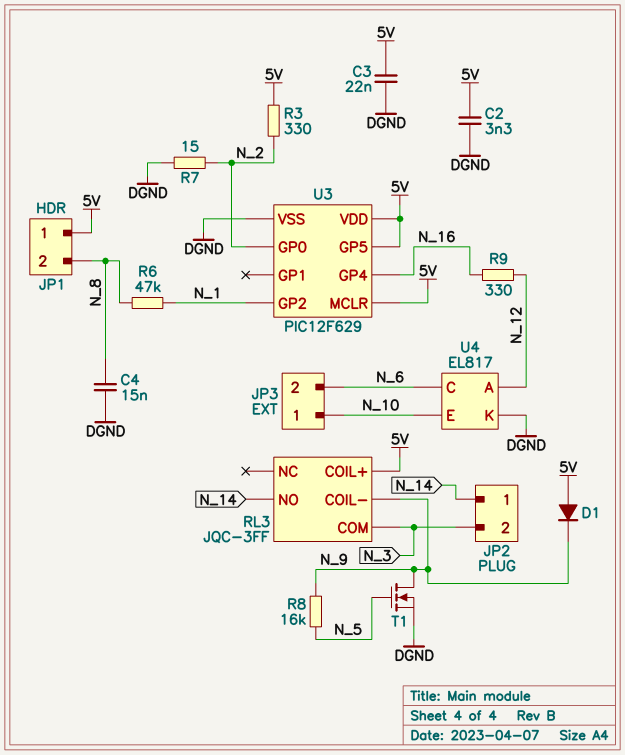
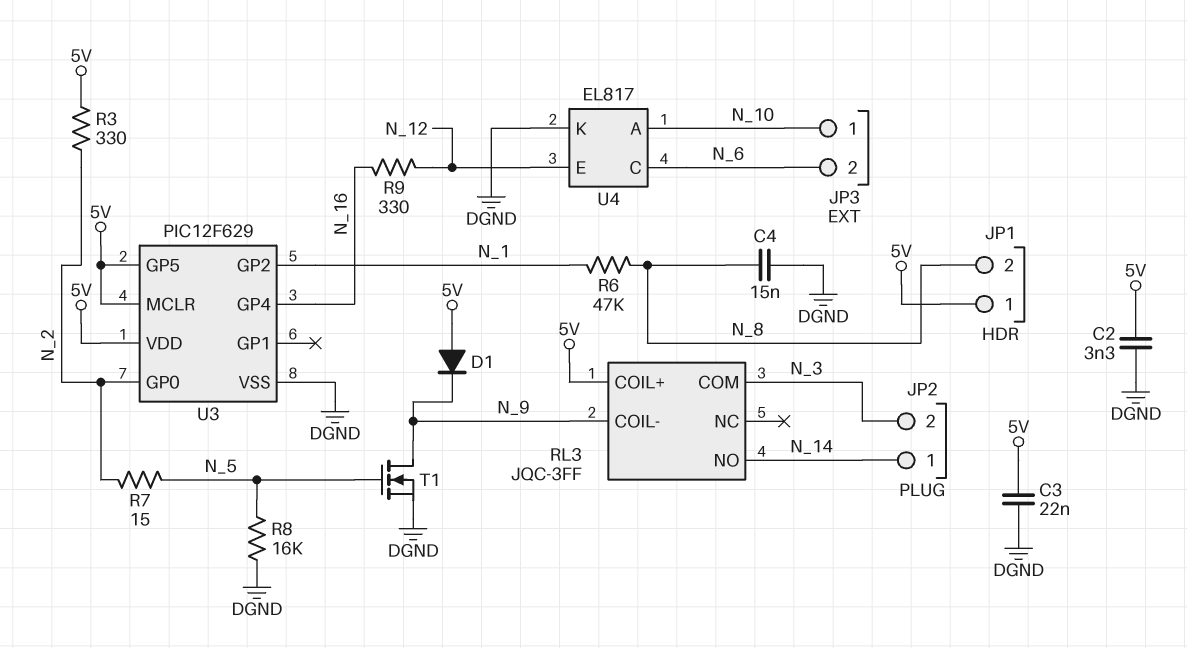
R7: 15 (DGND, N_2) -> 15 (N_2, N_5)
R8: 16k (N_5, N_9) -> 16k (DGND, N_5)
U4 pin A: N_12 -> N_10
U4 pin E: N_10 -> N_12

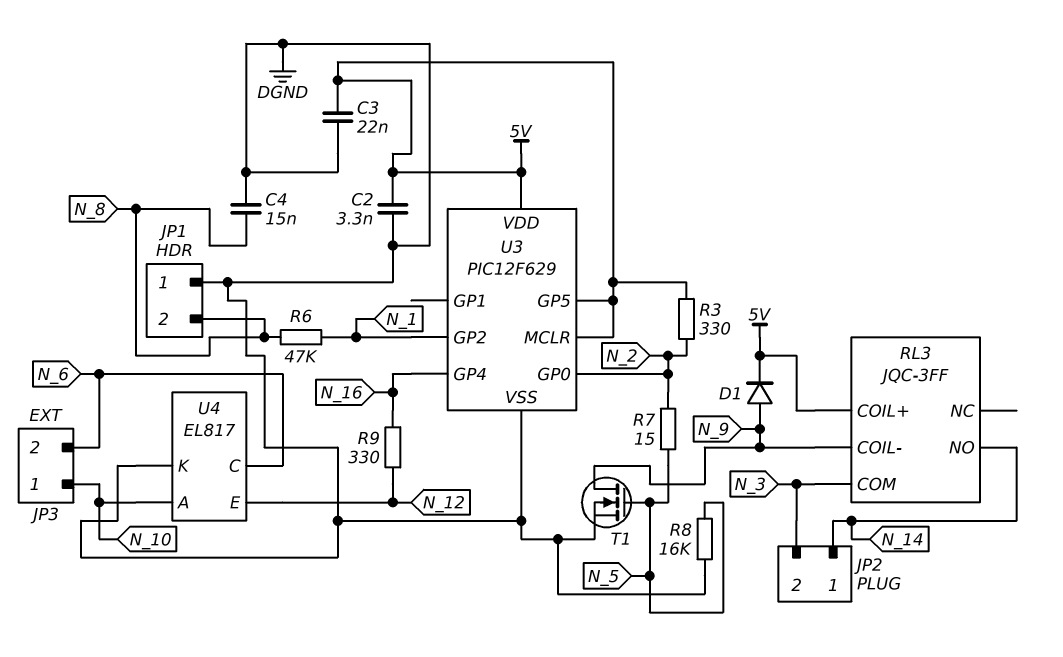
D1: diode (A 5V, K N_9) -> diode (A N_9, K 5V)
JP1 pin 1: 5V -> DGND

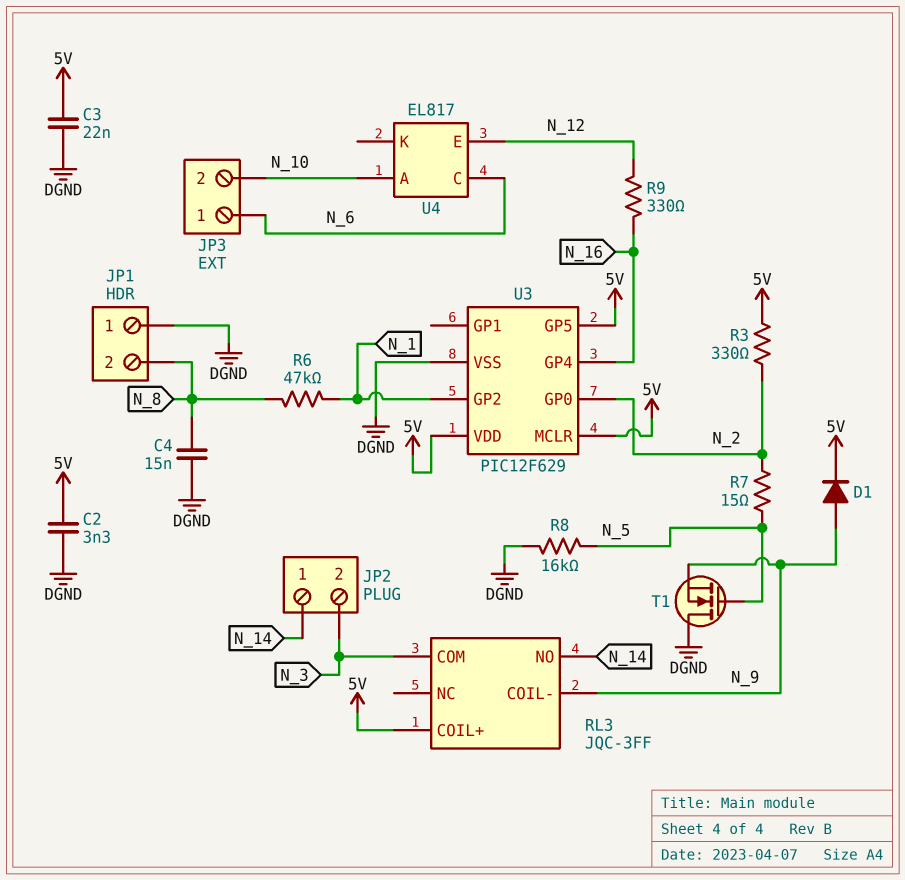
JP3 pin 1: N_10 -> N_6
JP3 pin 2: N_6 -> N_10
T1: NMOS (G N_5, D N_9, S DGND) -> NMOS (G N_5, D DGND, S N_9)
U4 pin K: DGND -> none

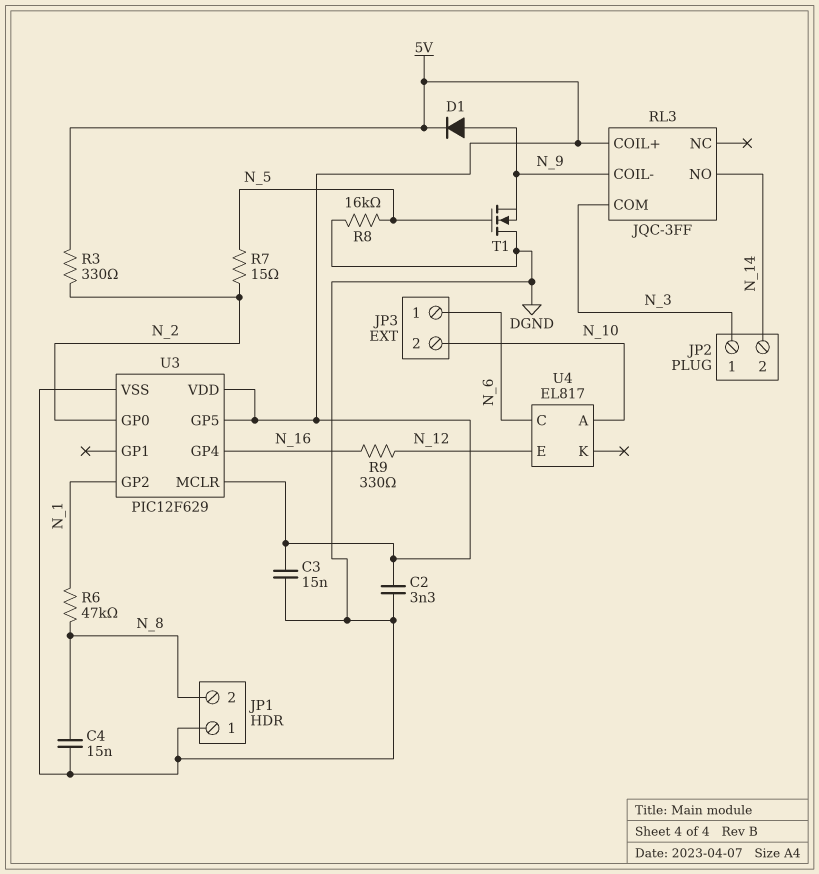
C3: 22nF (5V, DGND) -> 15nF (5V, DGND)
JP2 pin 1: N_14 -> N_3
JP2 pin 2: N_3 -> N_14

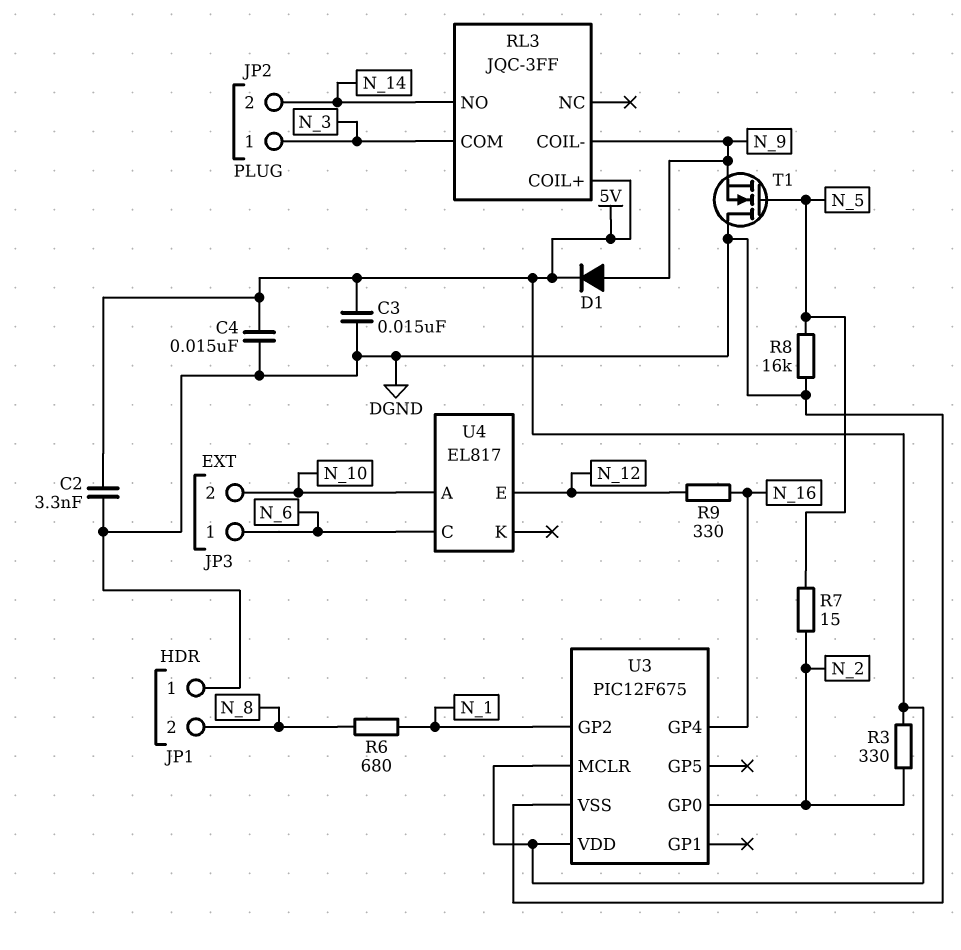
C4: 15nF (DGND, N_8) -> 15nF (5V, DGND)
R6: 47k (N_1, N_8) -> 680 (N_1, N_8)
U3: PIC12F629 -> PIC12F675
U3 pin GP5: 5V -> none

